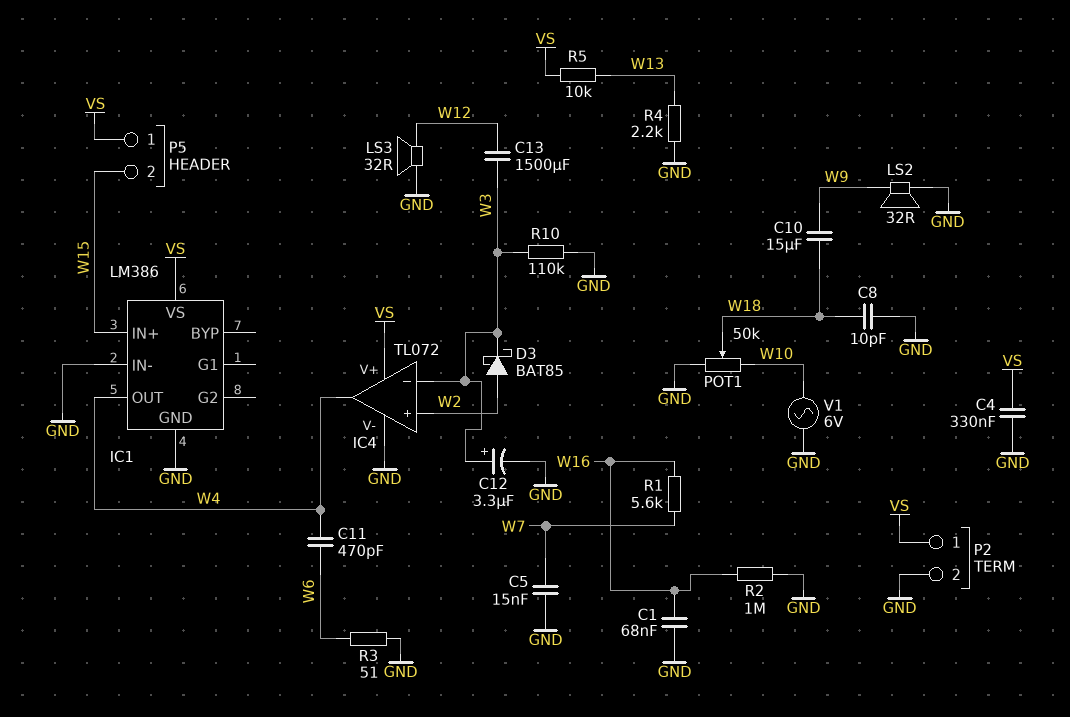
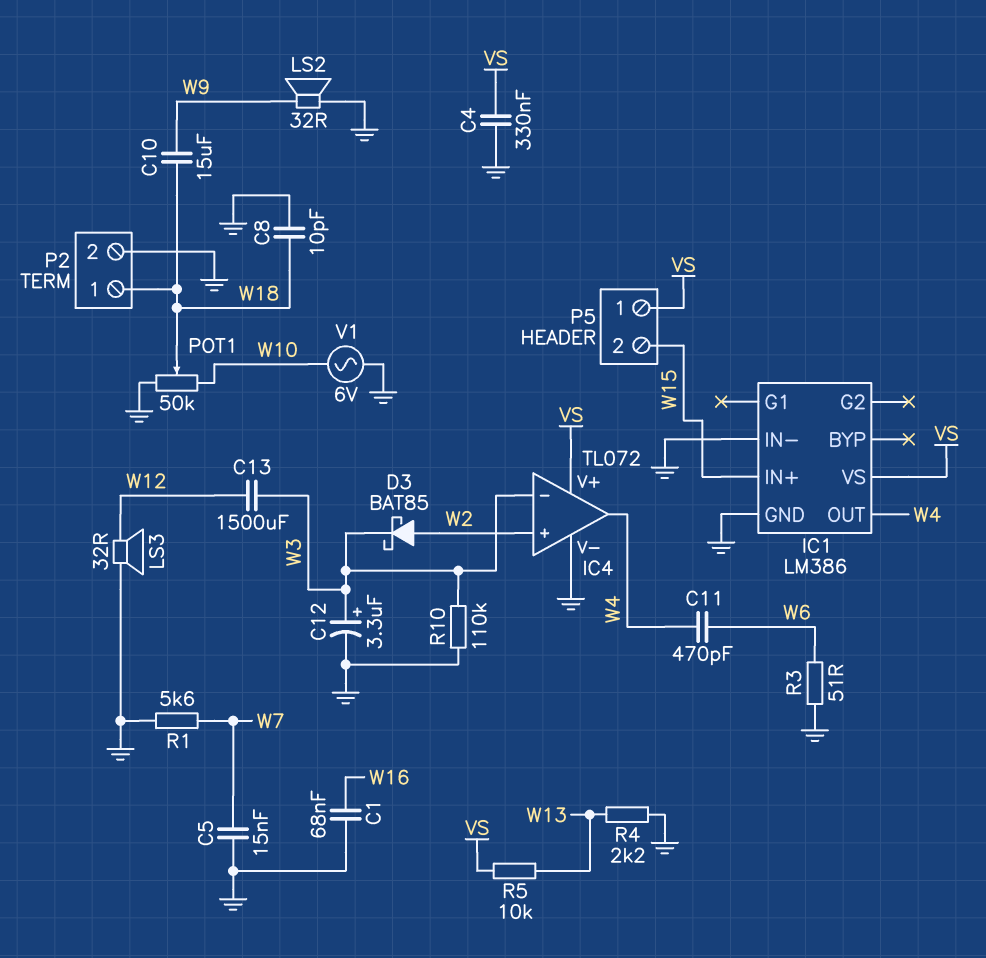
P2 pin 1: VS -> W18
R1: 5.6k (W7, W16) -> 5.6k (GND, W7)
R2: 1M (GND, W16) -> none

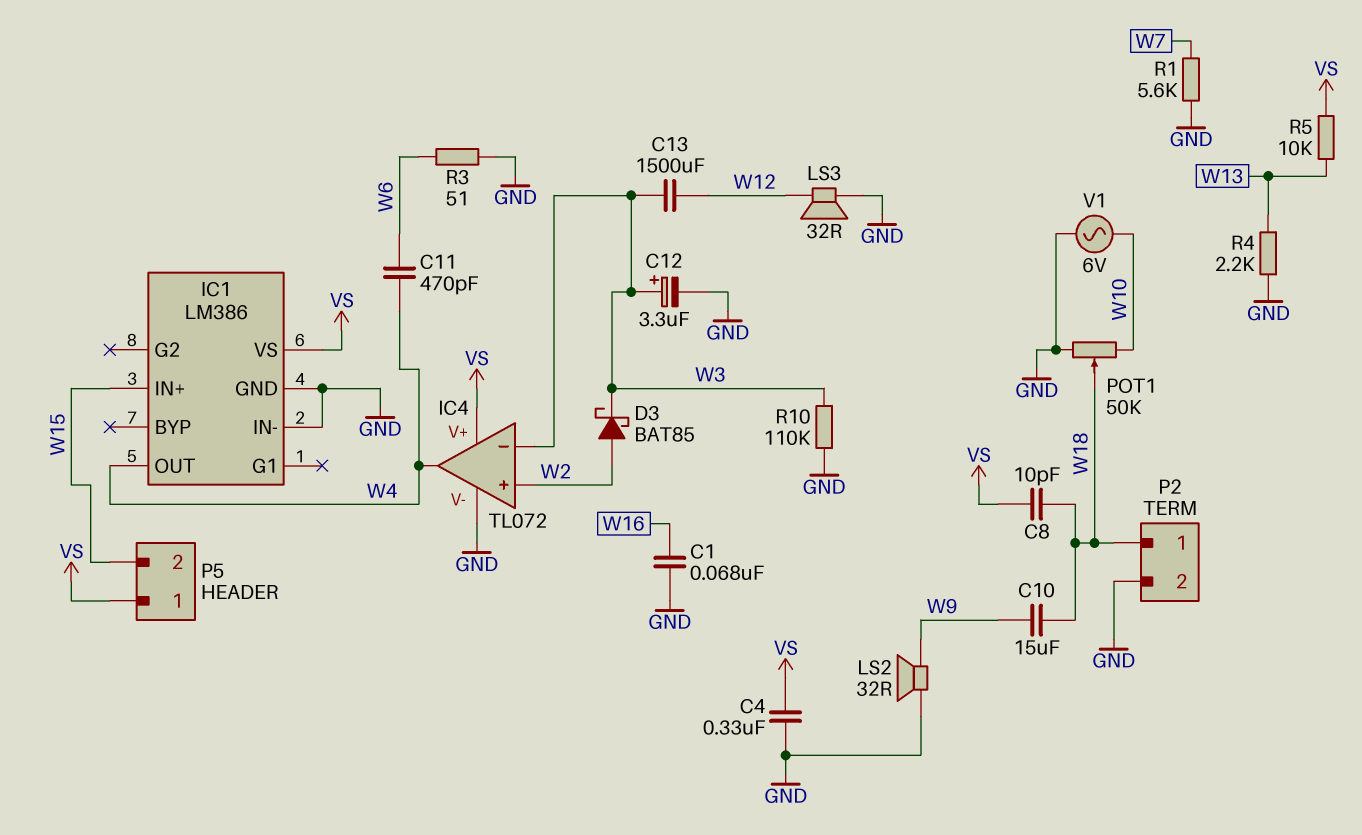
C5: 15nF (GND, W7) -> none
C8: 10pF (GND, W18) -> 10pF (VS, W18)

